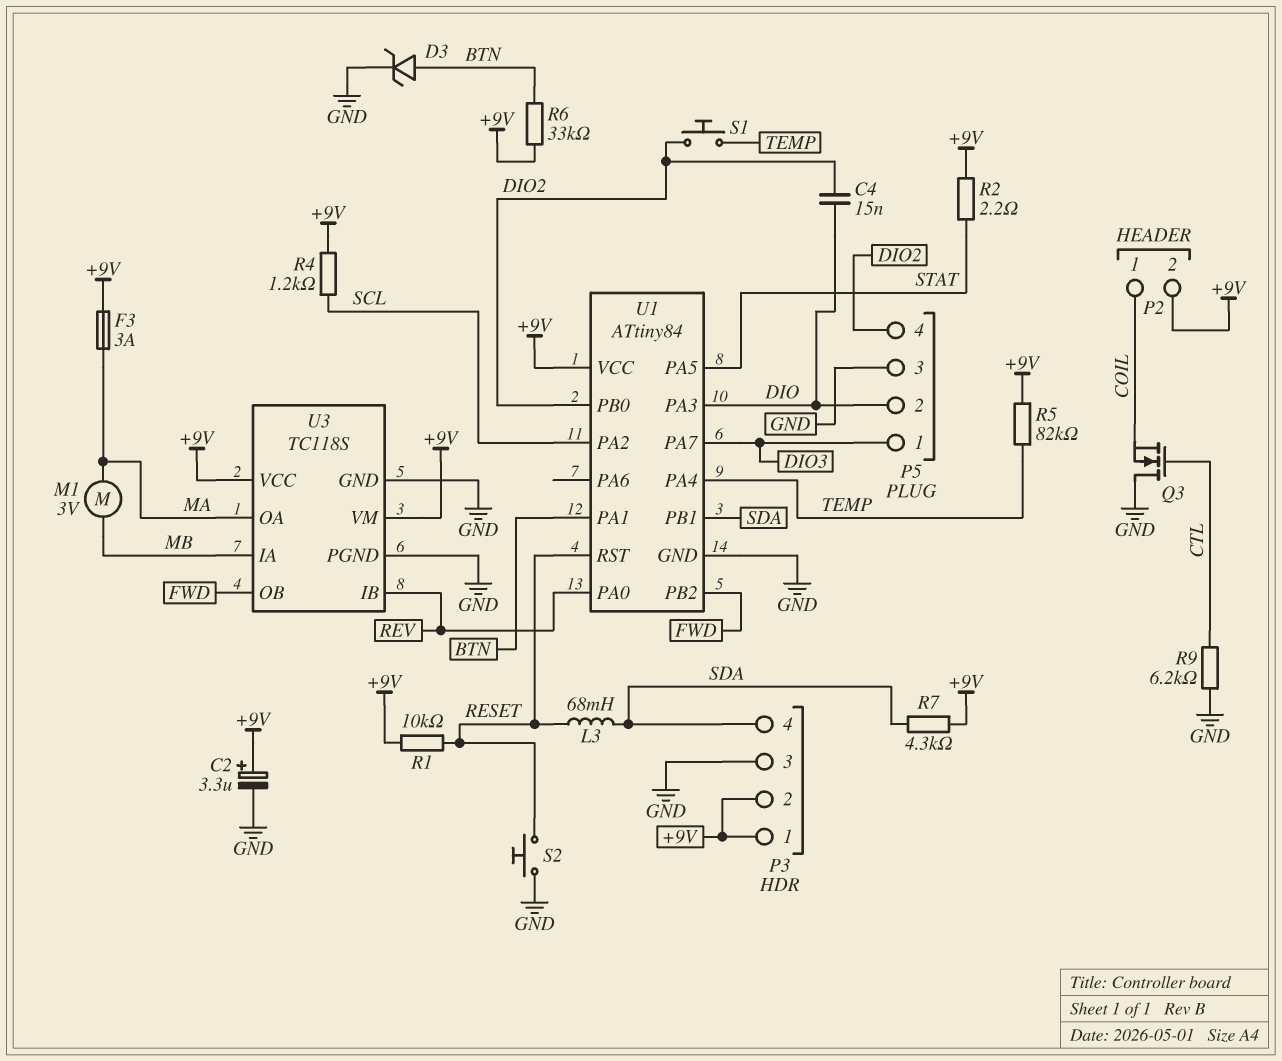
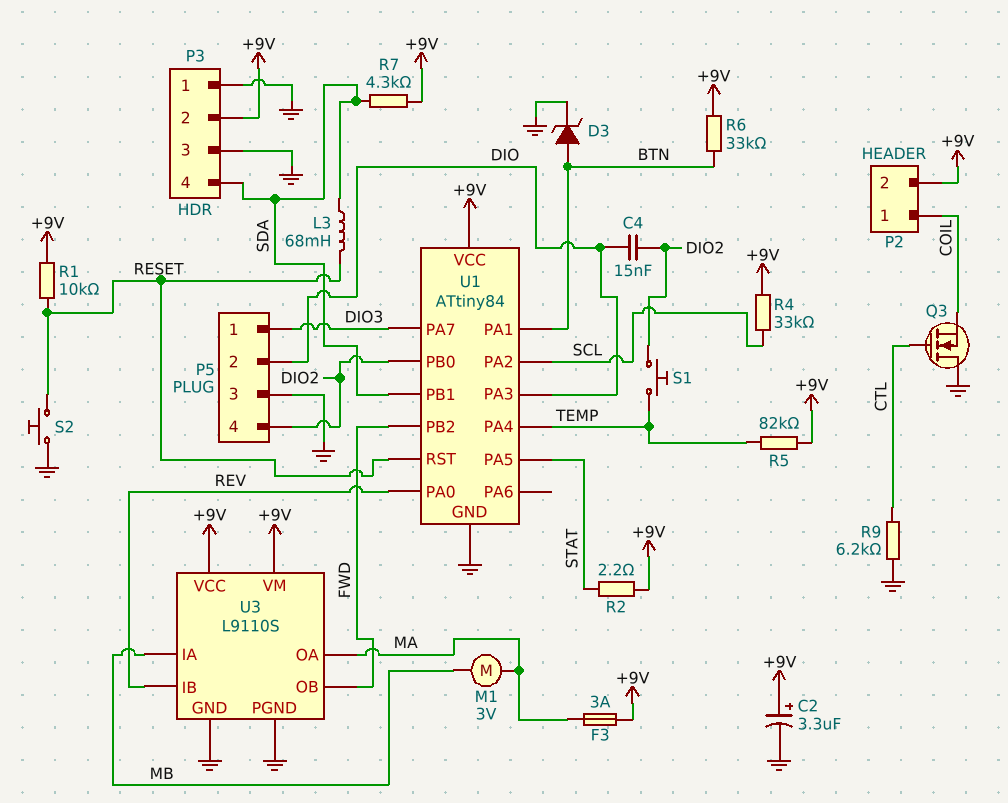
P3 pin 1: +9V -> GND
R4: 1.2k (+9V, SCL) -> 33k (+9V, SCL)
U3: TC118S -> L9110S

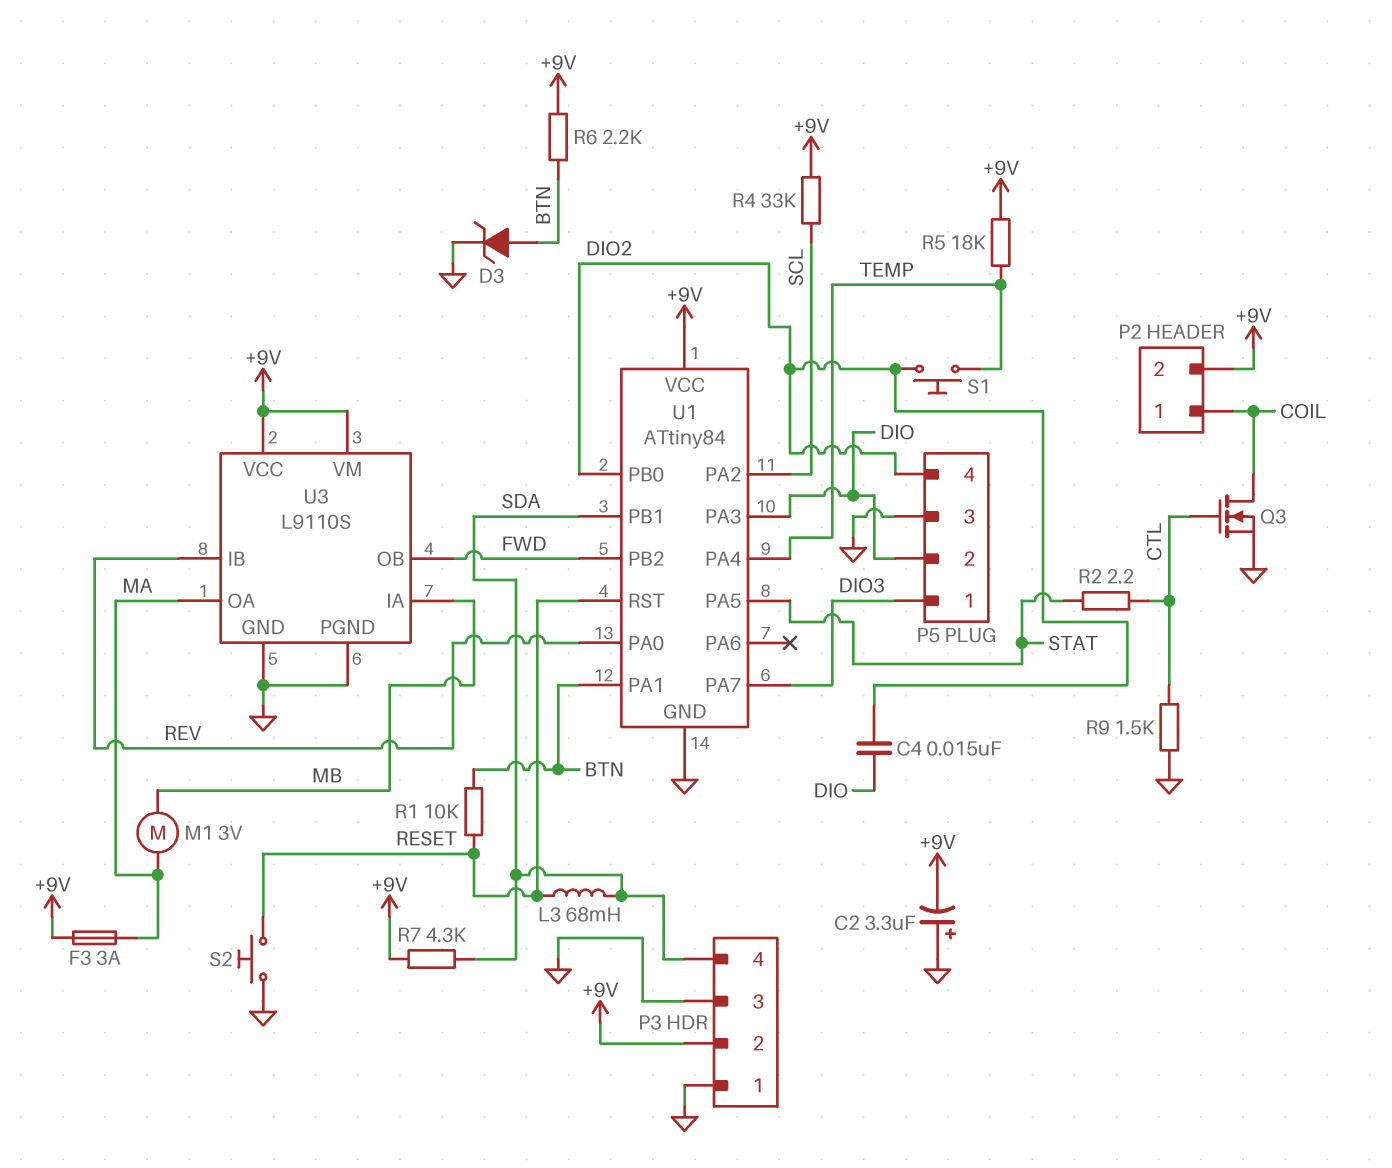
C2: 3.3uF (plus +9V, minus GND) -> 3.3uF (plus GND, minus +9V)
Q3: NMOS (G CTL, D GND, S COIL) -> NMOS (G CTL, D COIL, S GND)
R1: 10k (+9V, RESET) -> 10k (BTN, RESET)
R2: 2.2 (+9V, STAT) -> 2.2 (CTL, STAT)
R5: 82k (+9V, TEMP) -> 18k (+9V, TEMP)
R6: 33k (+9V, BTN) -> 2.2k (+9V, BTN)
R9: 6.2k (CTL, GND) -> 1.5k (CTL, GND)

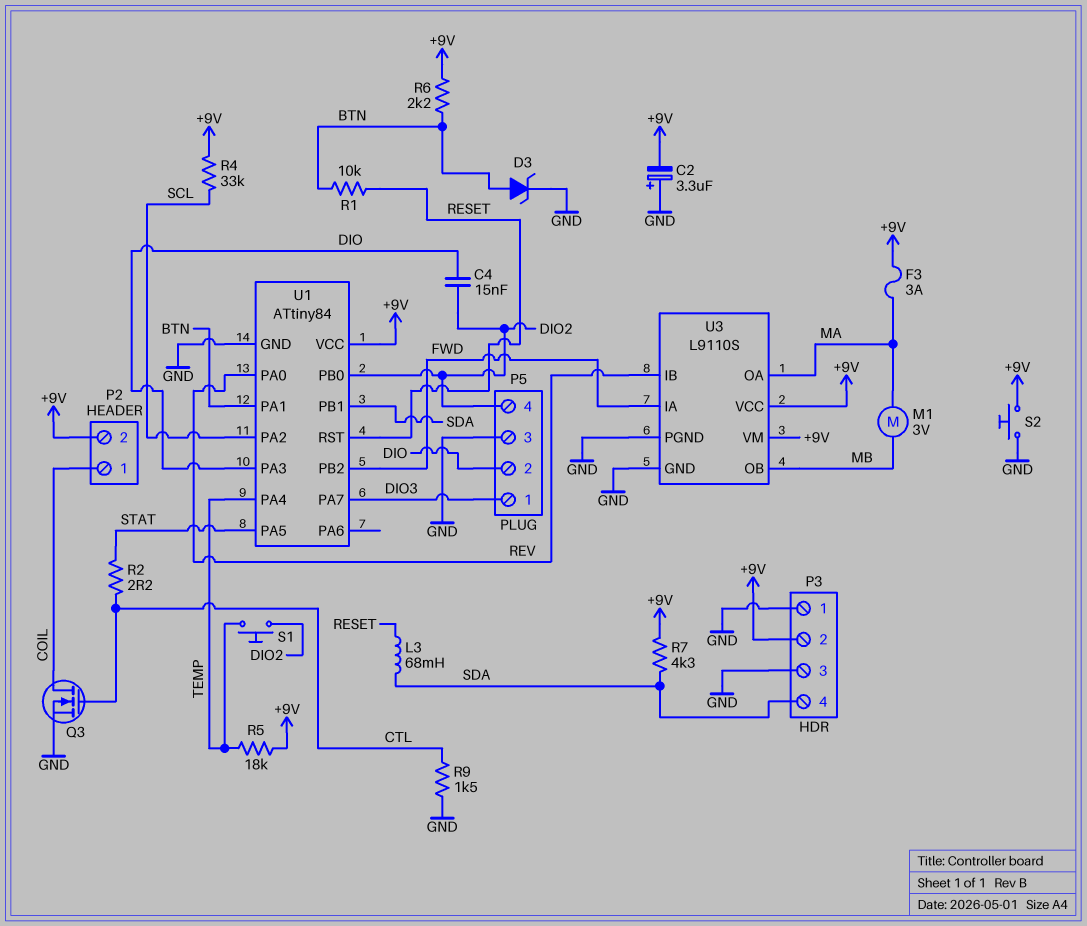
S2: button (GND, RESET) -> button (+9V, GND)
U3 pin IA: MB -> FWD
U3 pin OB: FWD -> MB

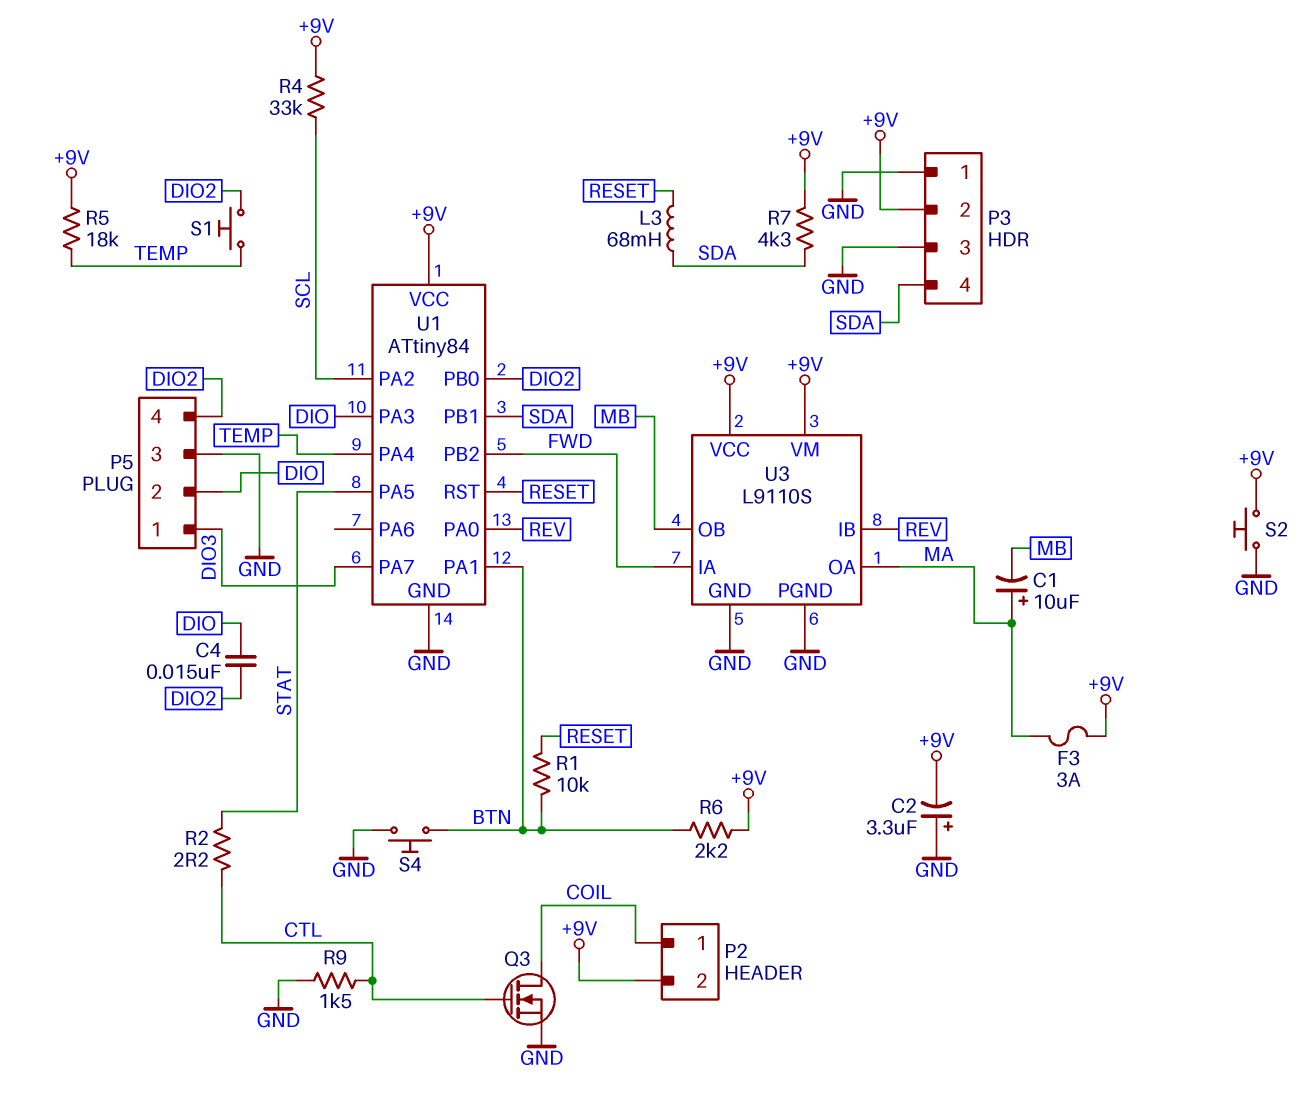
C1: none -> 10uF (plus MA, minus MB)
D3: zener (A BTN, K GND) -> none
M1: motor 3V (MA, MB) -> none
S4: none -> button (BTN, GND)

